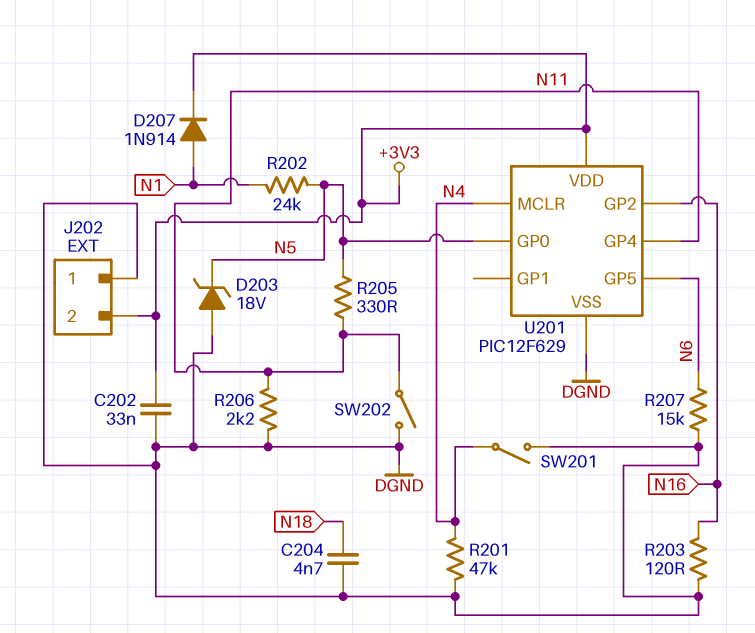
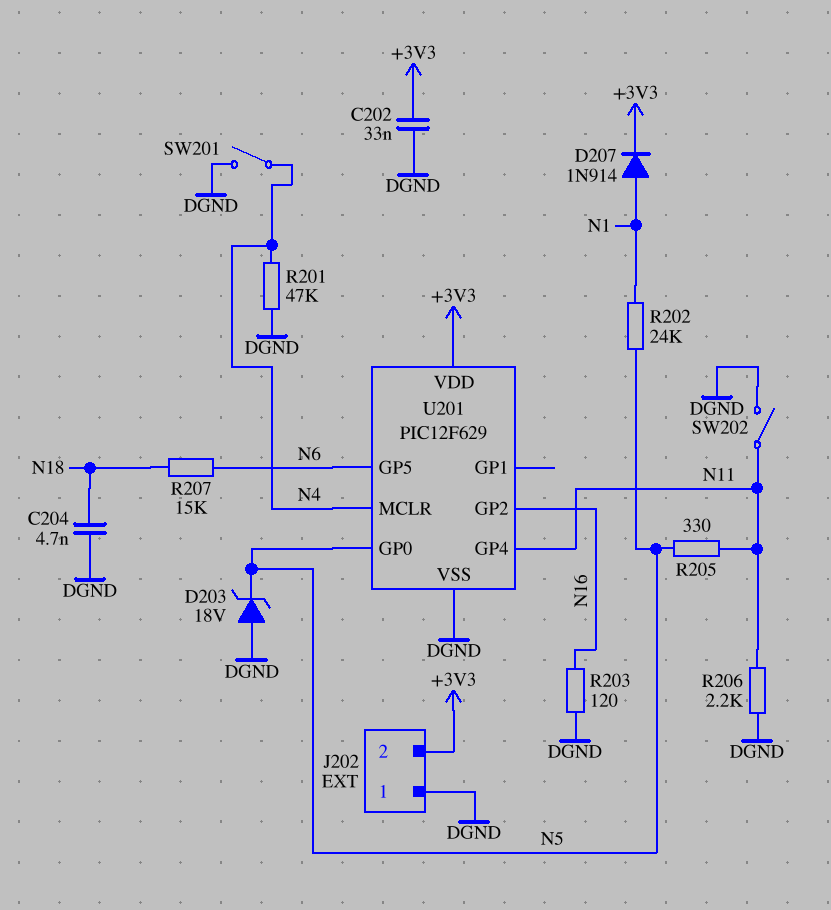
R207: 15k (DGND, N6) -> 15k (N6, N18)

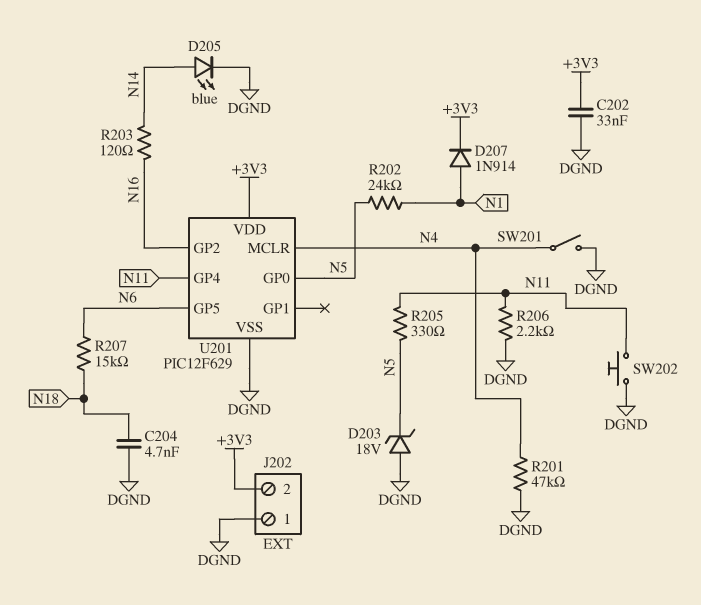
D205: none -> LED blue (A N14, K DGND)
R203: 120 (DGND, N16) -> 120 (N14, N16)
SW202: switch (DGND, N11) -> button (DGND, N11)

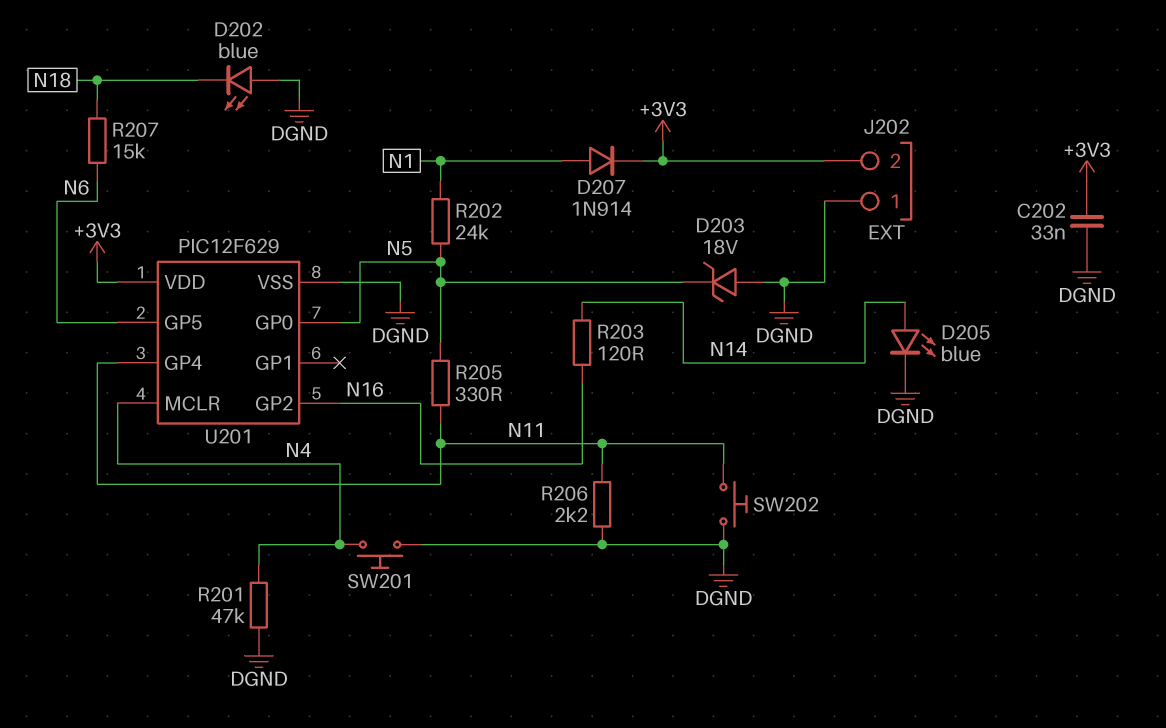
C204: 4.7nF (DGND, N18) -> none
D202: none -> LED blue (A DGND, K N18)
SW201: switch (DGND, N4) -> button (DGND, N4)

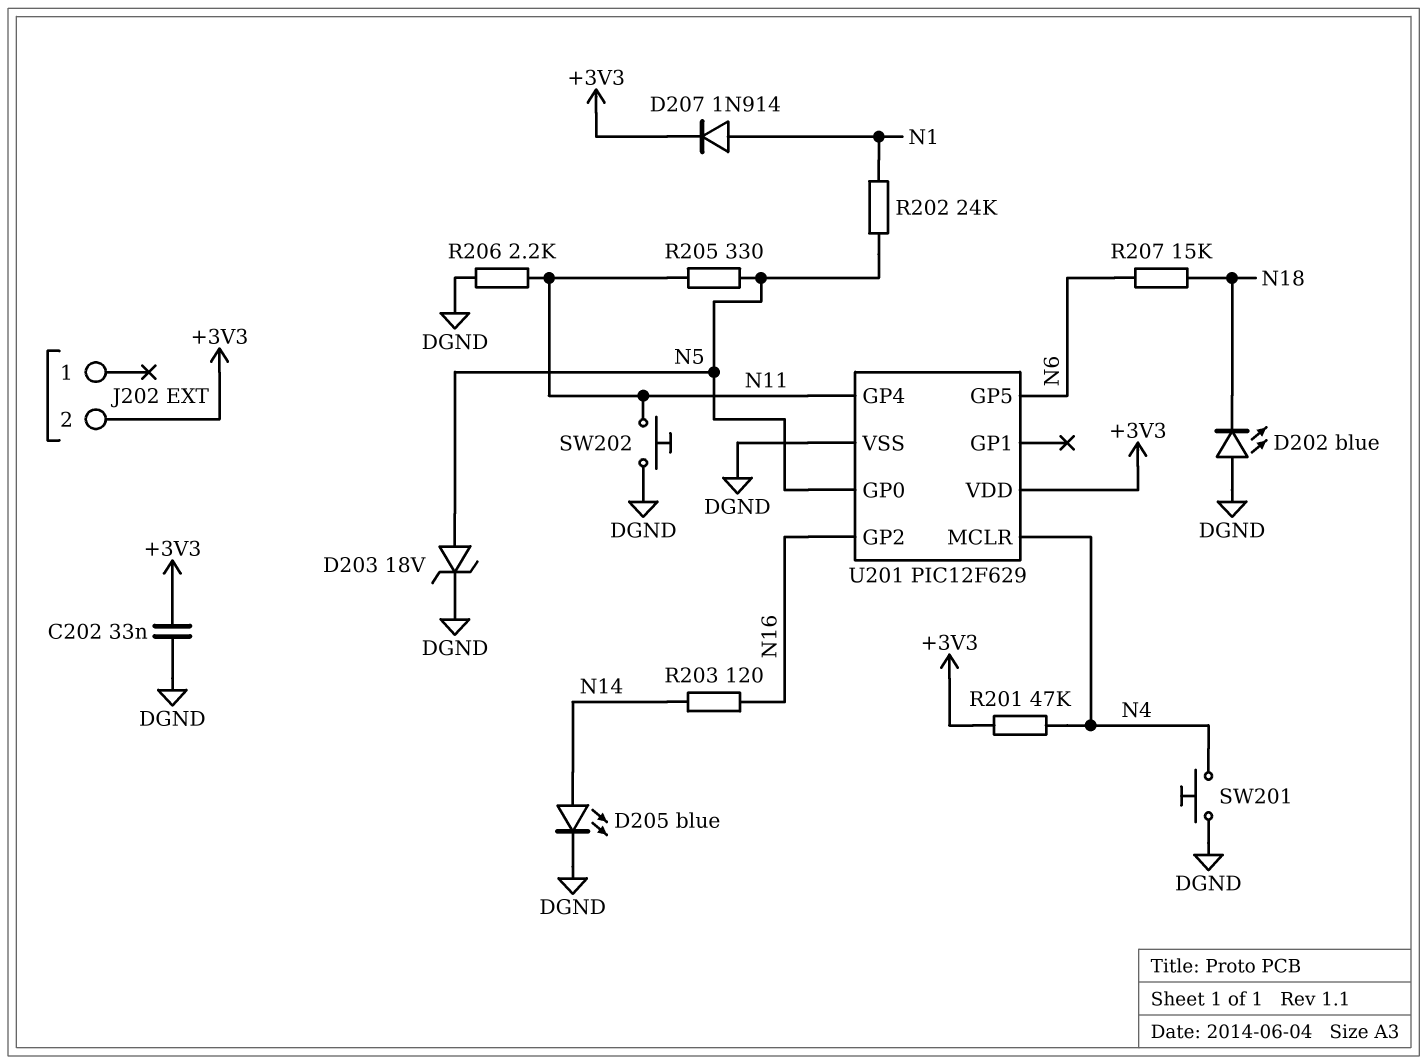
D203: zener 18V (A DGND, K N5) -> zener 18V (A N5, K DGND)
J202 pin 1: DGND -> none
R201: 47k (DGND, N4) -> 47k (+3V3, N4)

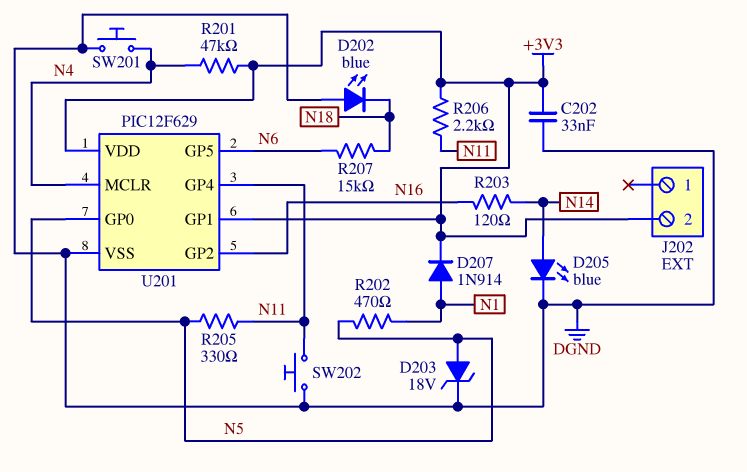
R202: 24k (N1, N5) -> 470 (N1, N5)
R206: 2.2k (DGND, N11) -> 2.2k (+3V3, N11)
U201 pin GP1: none -> +3V3

